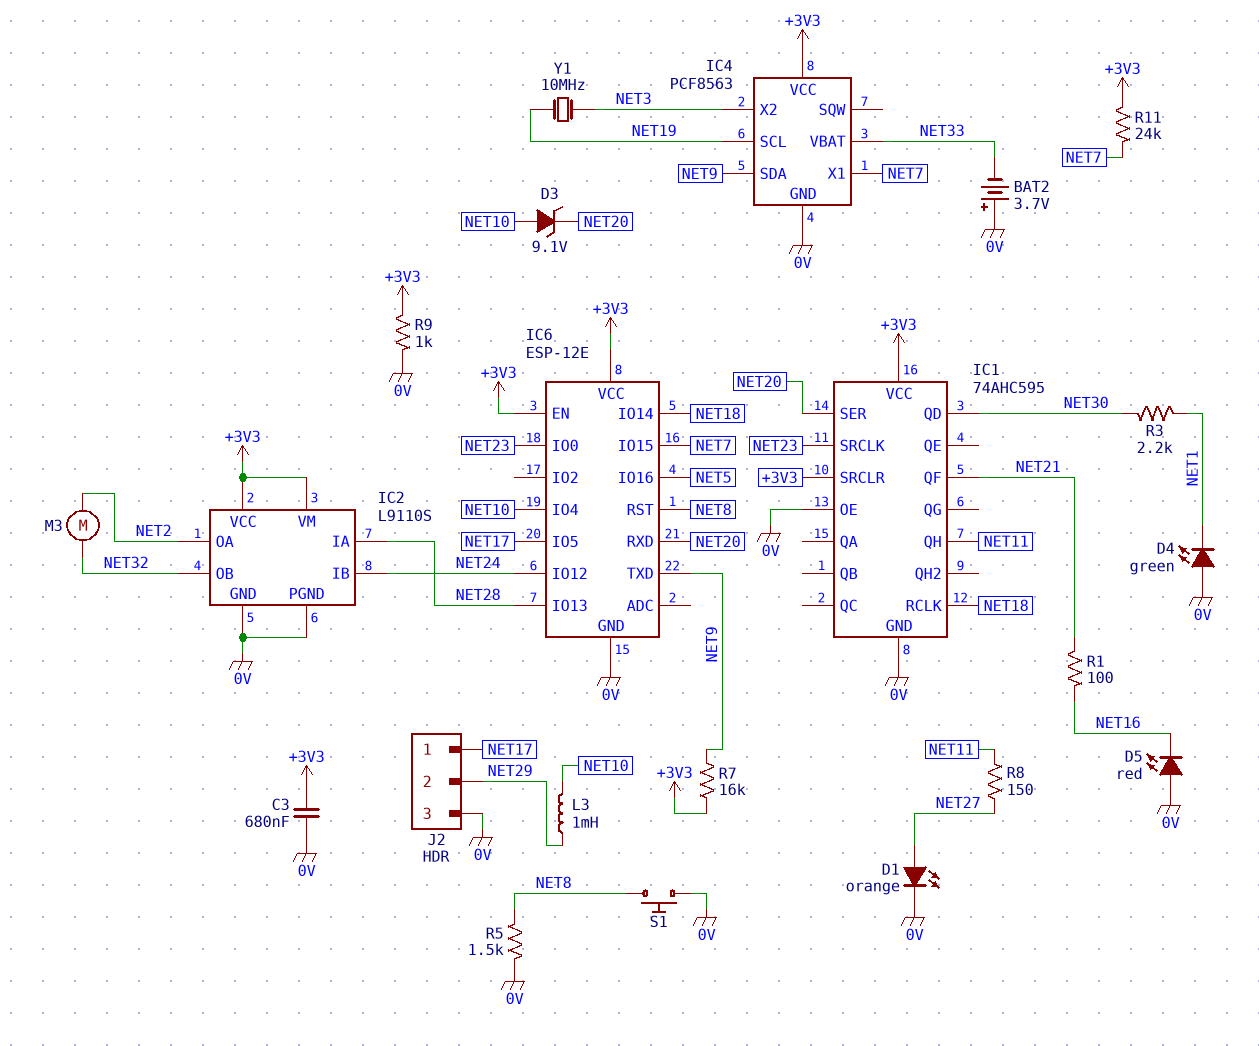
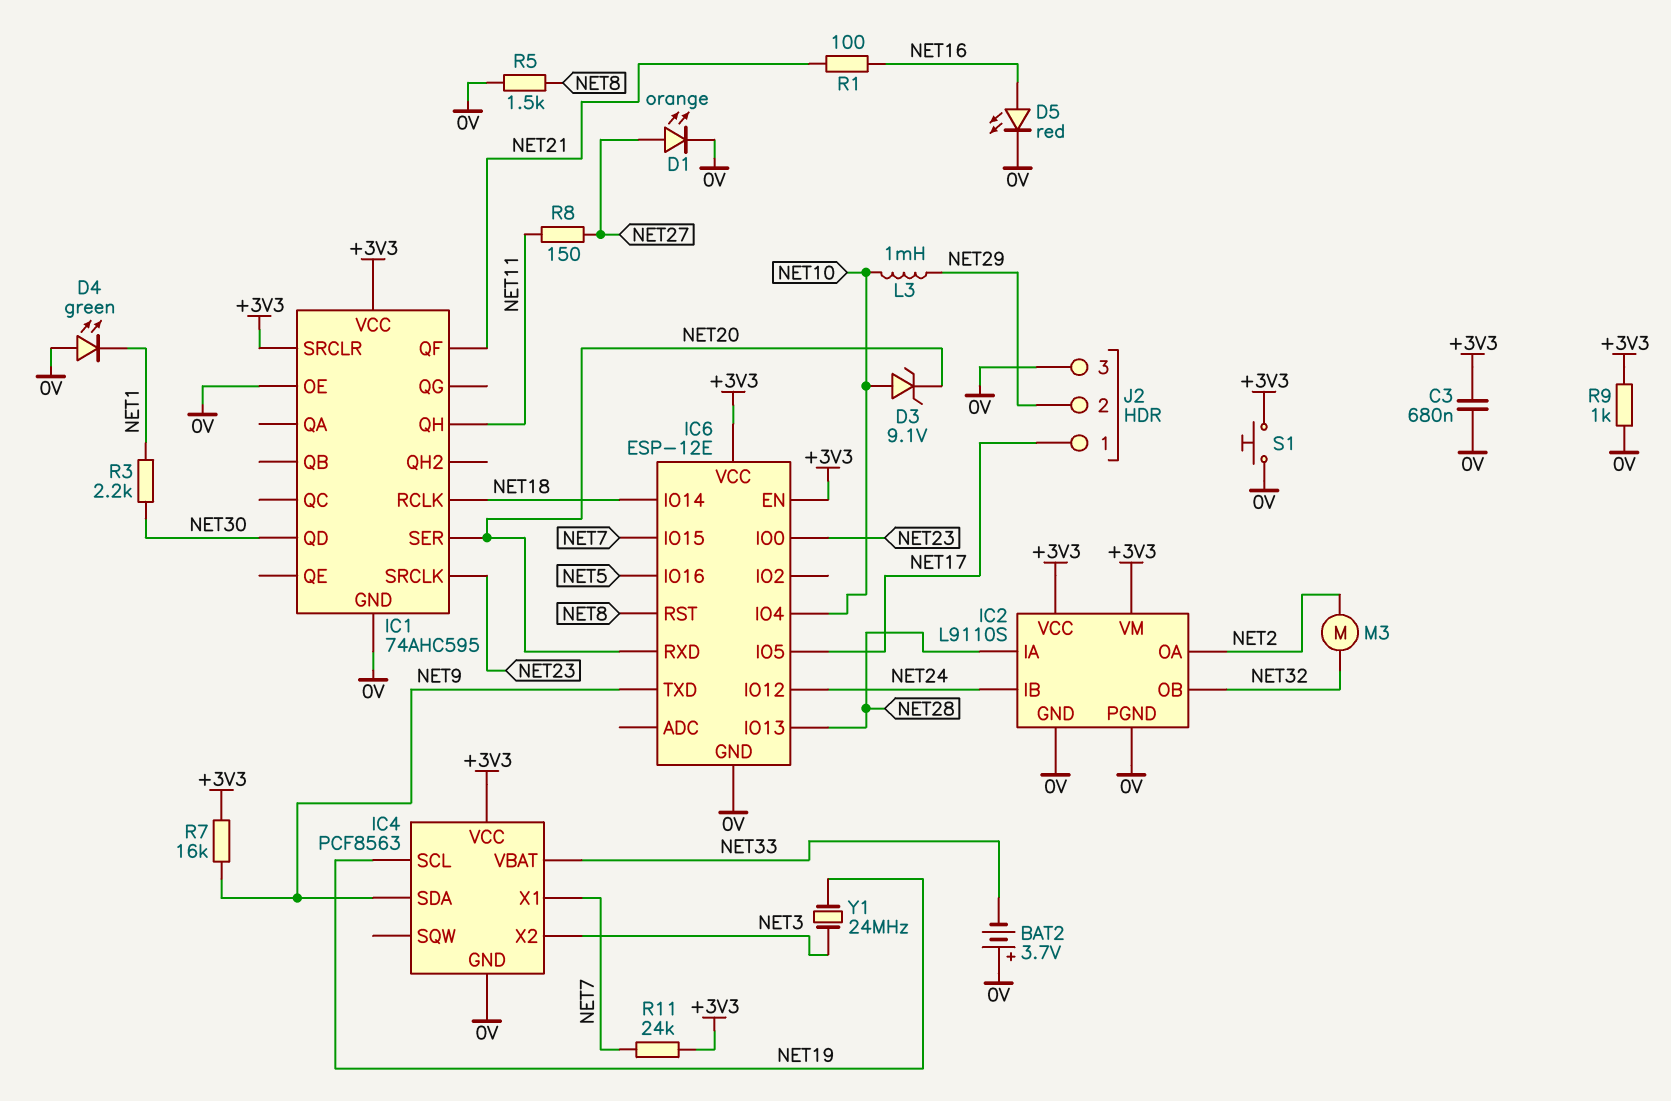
D5: LED red (A 0V, K NET16) -> LED red (A NET16, K 0V)
S1: button (0V, NET8) -> button (+3V3, 0V)
Y1: 10MHz (NET3, NET19) -> 24MHz (NET3, NET19)

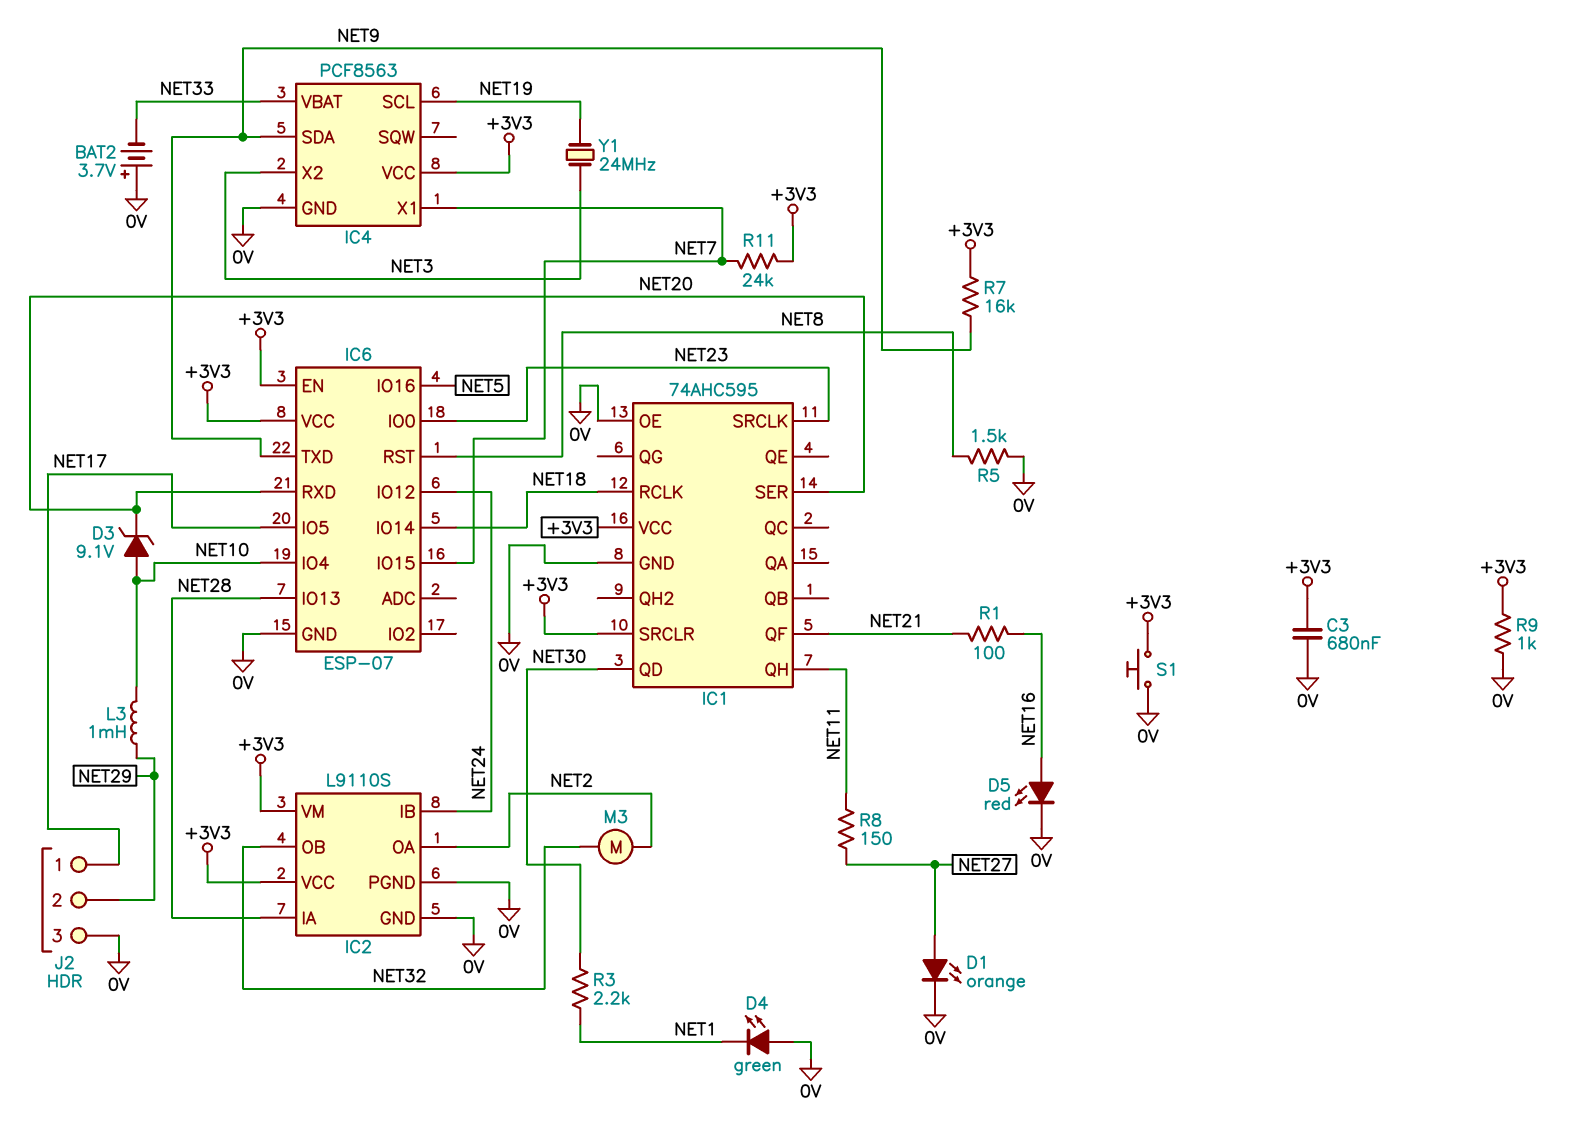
IC6: ESP-12E -> ESP-07

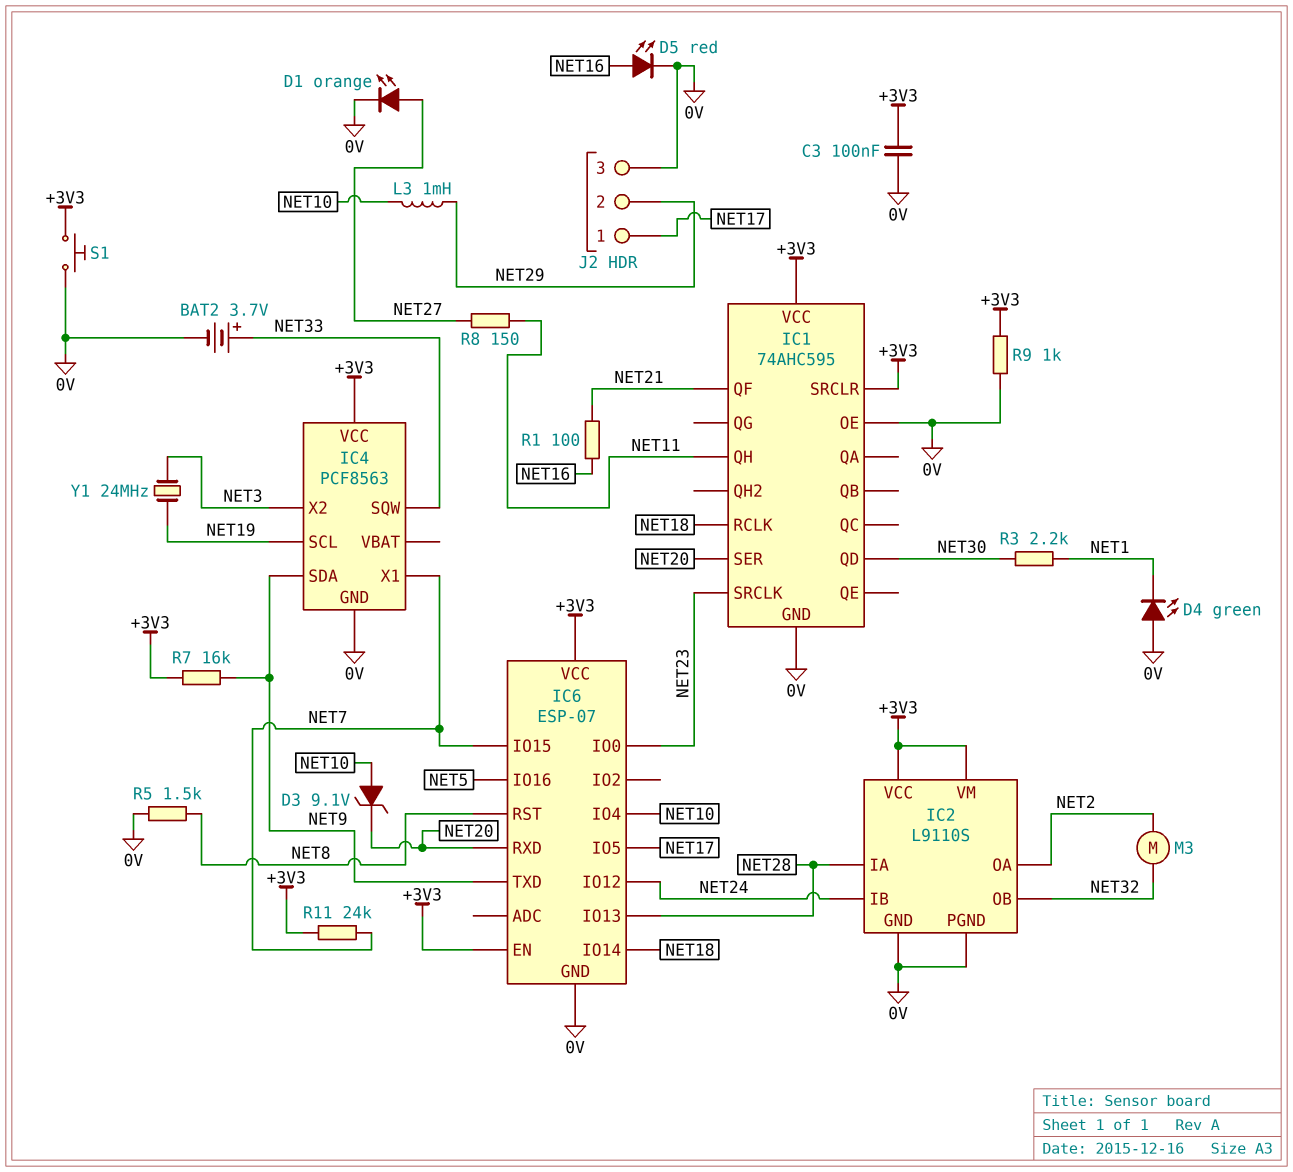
BAT2: 3.7V (plus 0V, minus NET33) -> 3.7V (plus NET33, minus 0V)
C3: 680nF (+3V3, 0V) -> 100nF (+3V3, 0V)
IC4 pin SQW: none -> NET33
IC4 pin VBAT: NET33 -> none

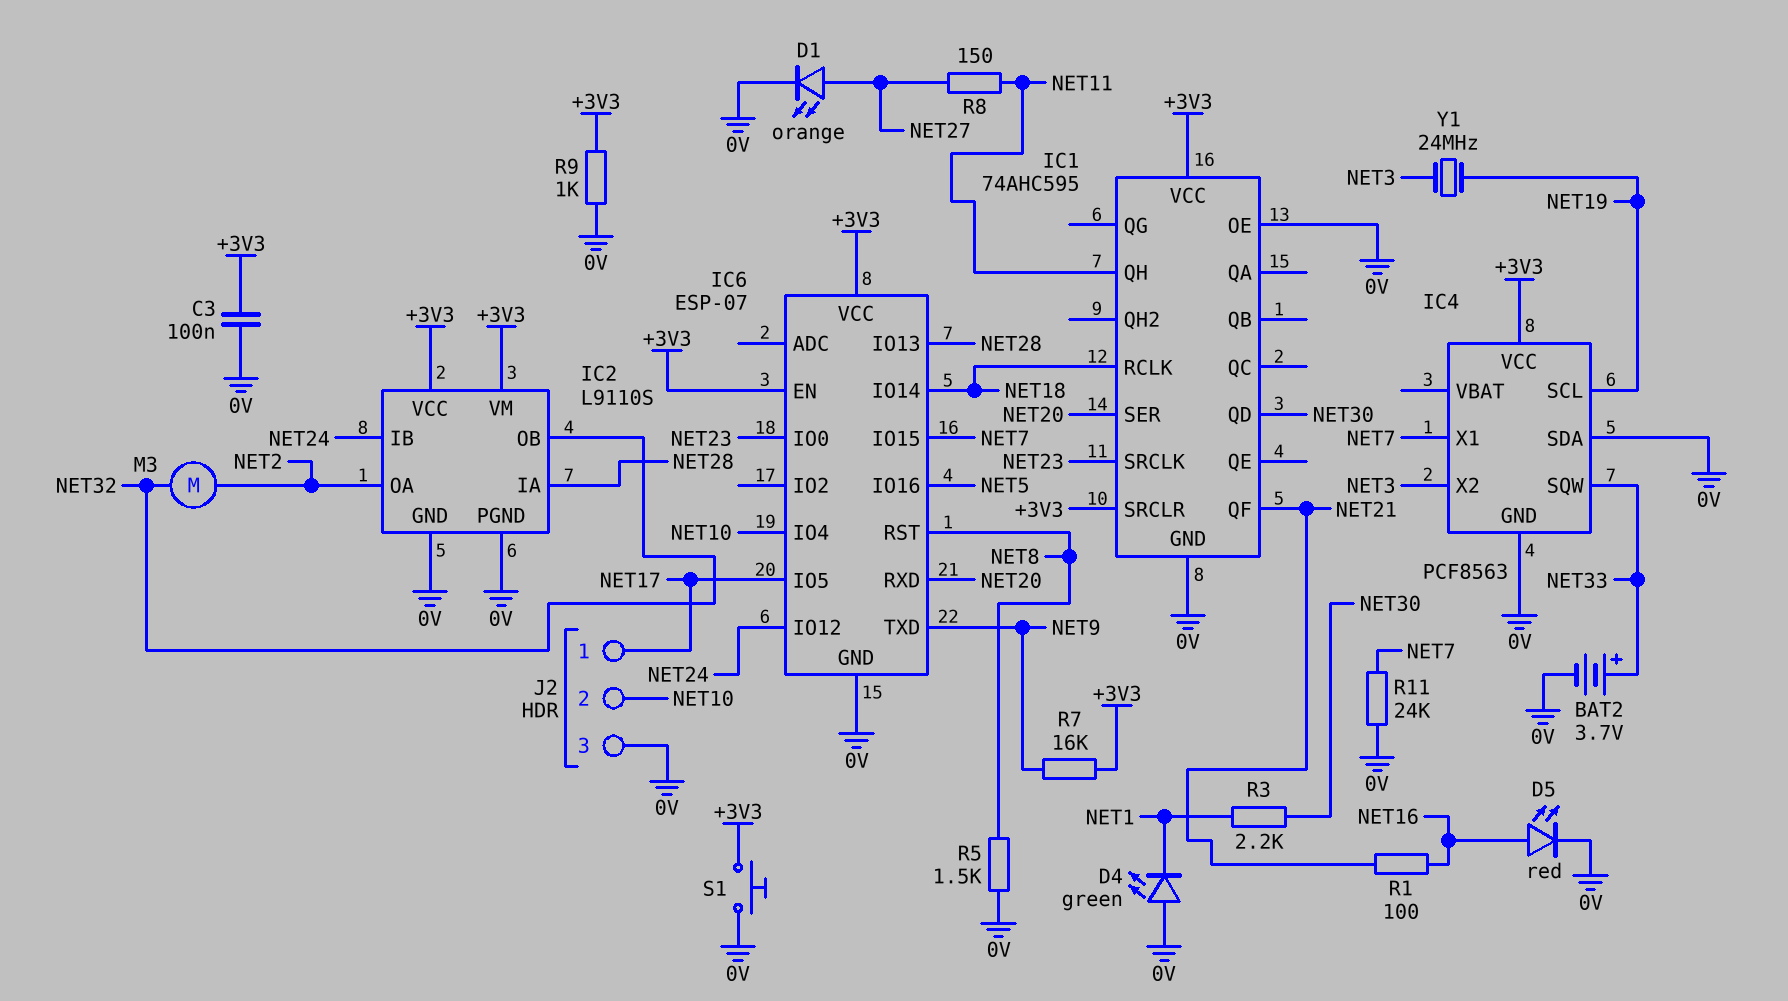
D3: zener 9.1V (A NET10, K NET20) -> none
IC4 pin SDA: NET9 -> 0V
J2 pin 2: NET29 -> NET10
L3: 1mH (NET10, NET29) -> none
R11: 24k (+3V3, NET7) -> 24k (0V, NET7)

